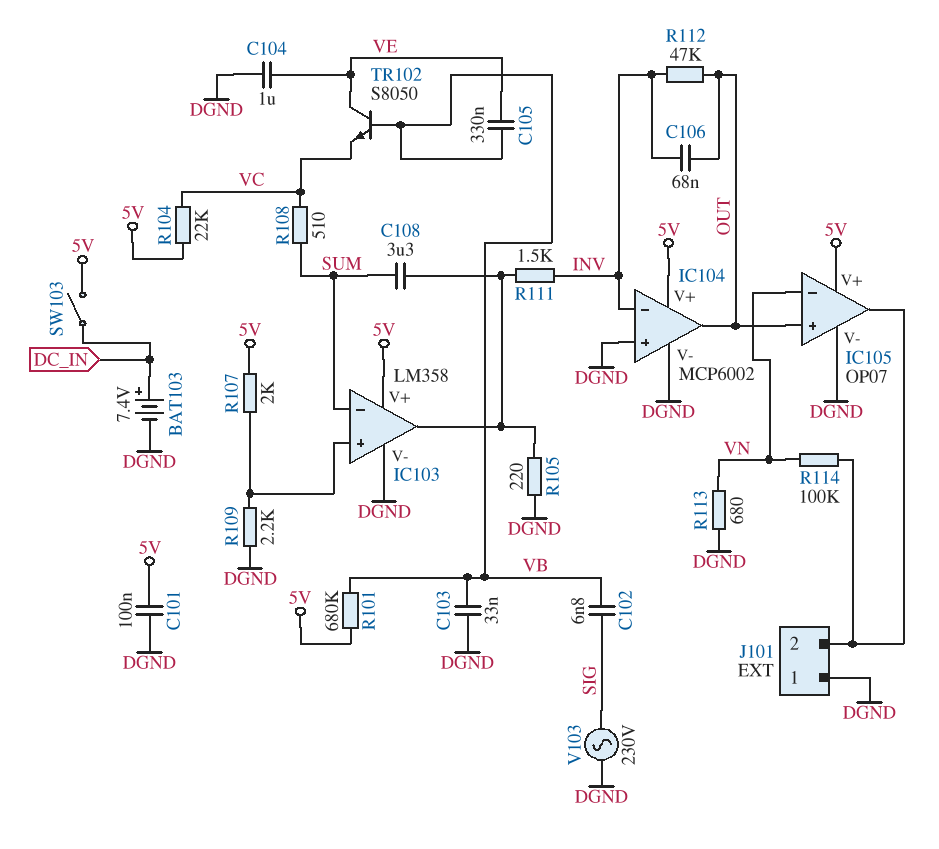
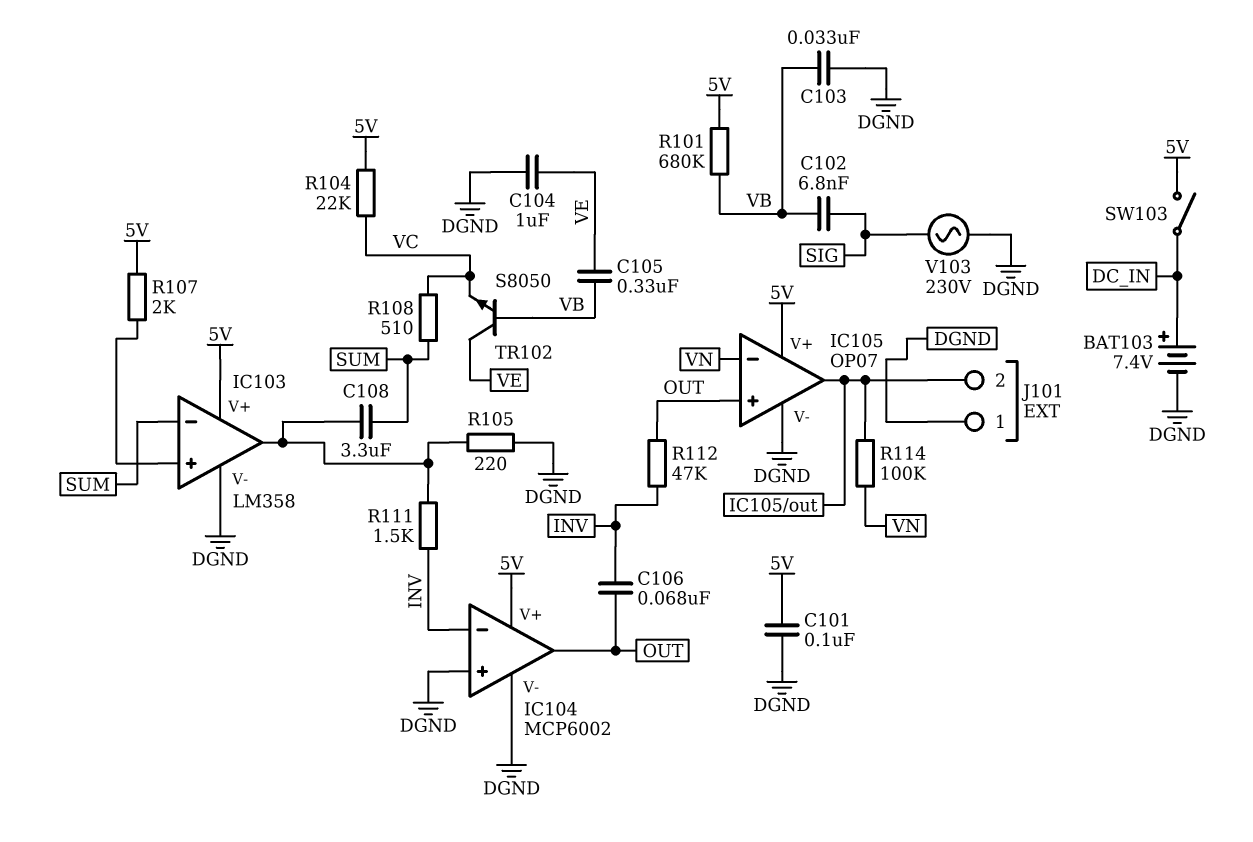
R109: 2.2k (DGND, IC103/in+) -> none
R113: 680 (DGND, VN) -> none

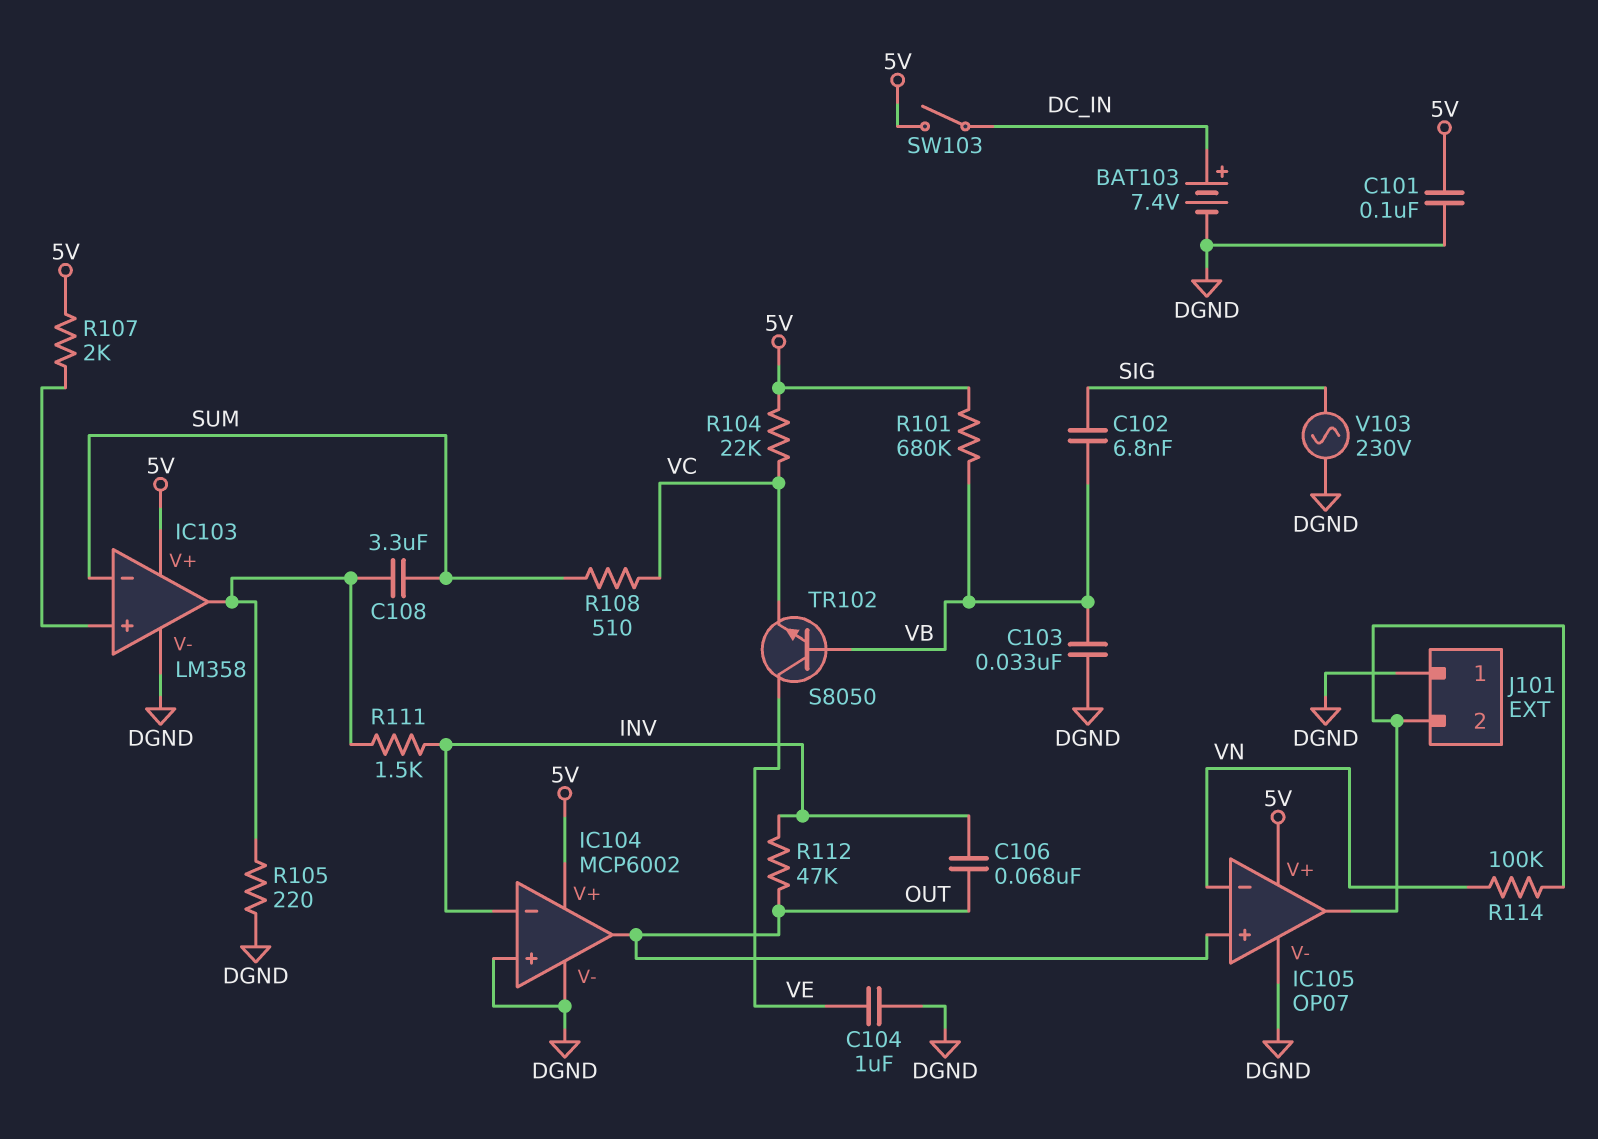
C105: 330nF (VB, VE) -> none

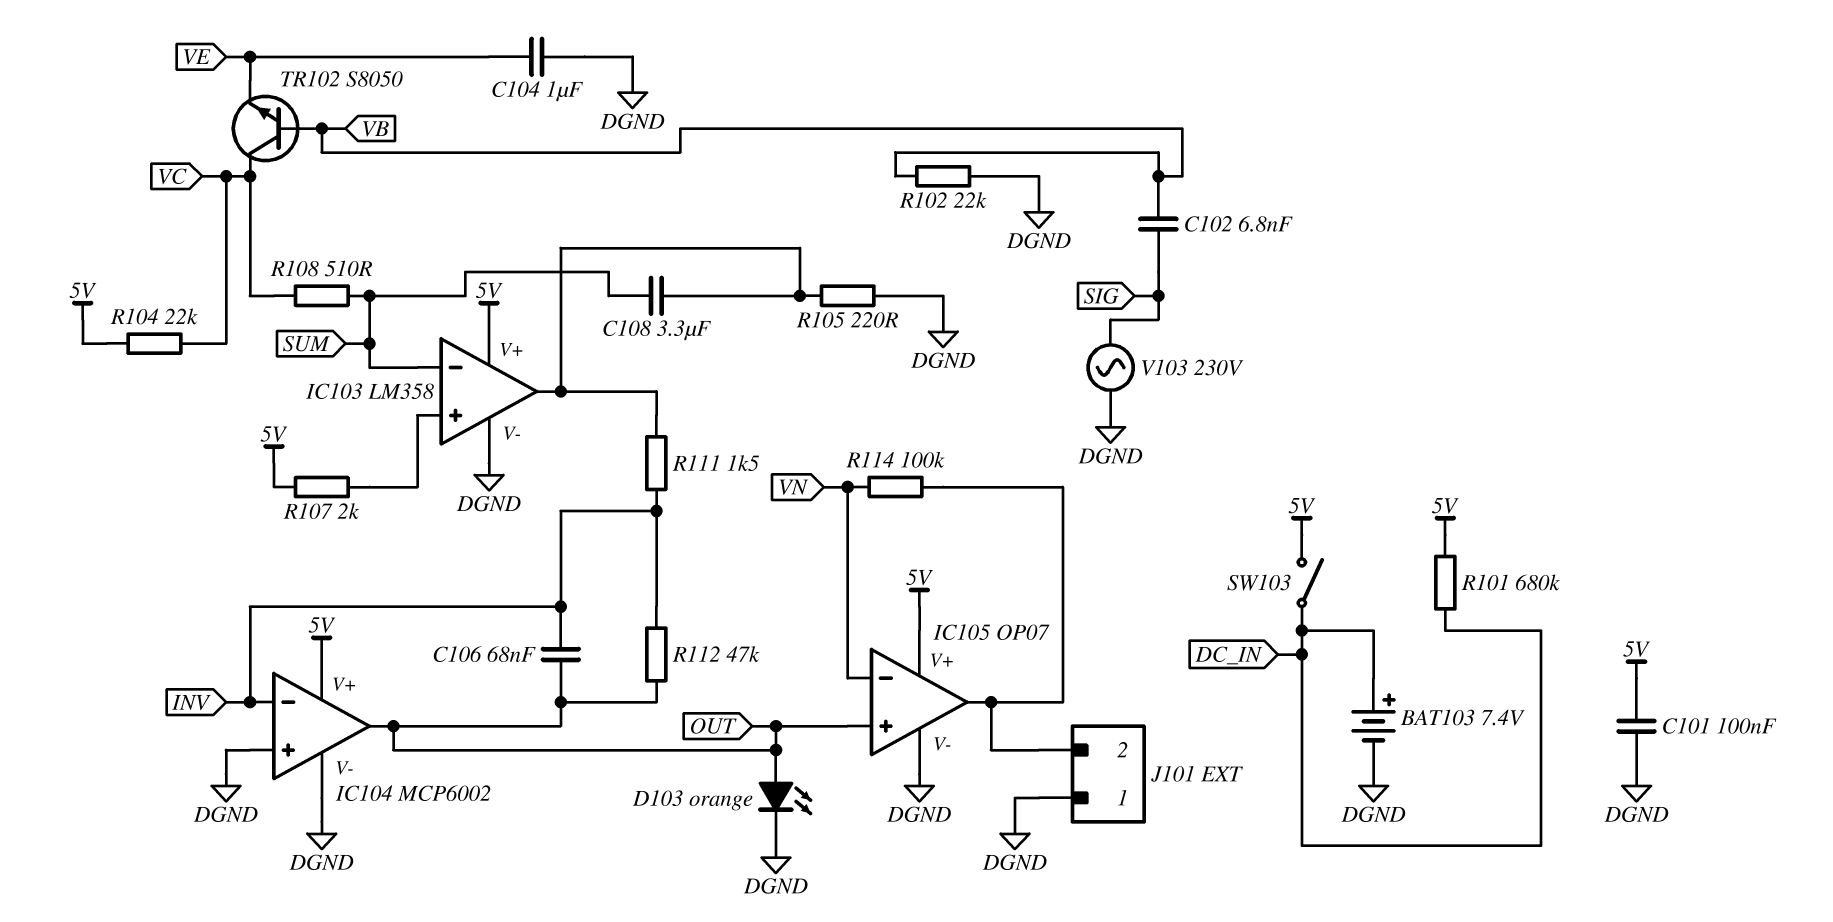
C103: 33nF (DGND, VB) -> none
D103: none -> LED orange (A OUT, K DGND)
R101: 680k (5V, VB) -> 680k (5V, DC_IN)
R102: none -> 22k (DGND, VB)
TR102: NPN S8050 (B VB, C VE, E VC) -> NPN S8050 (B VB, C VC, E VE)

